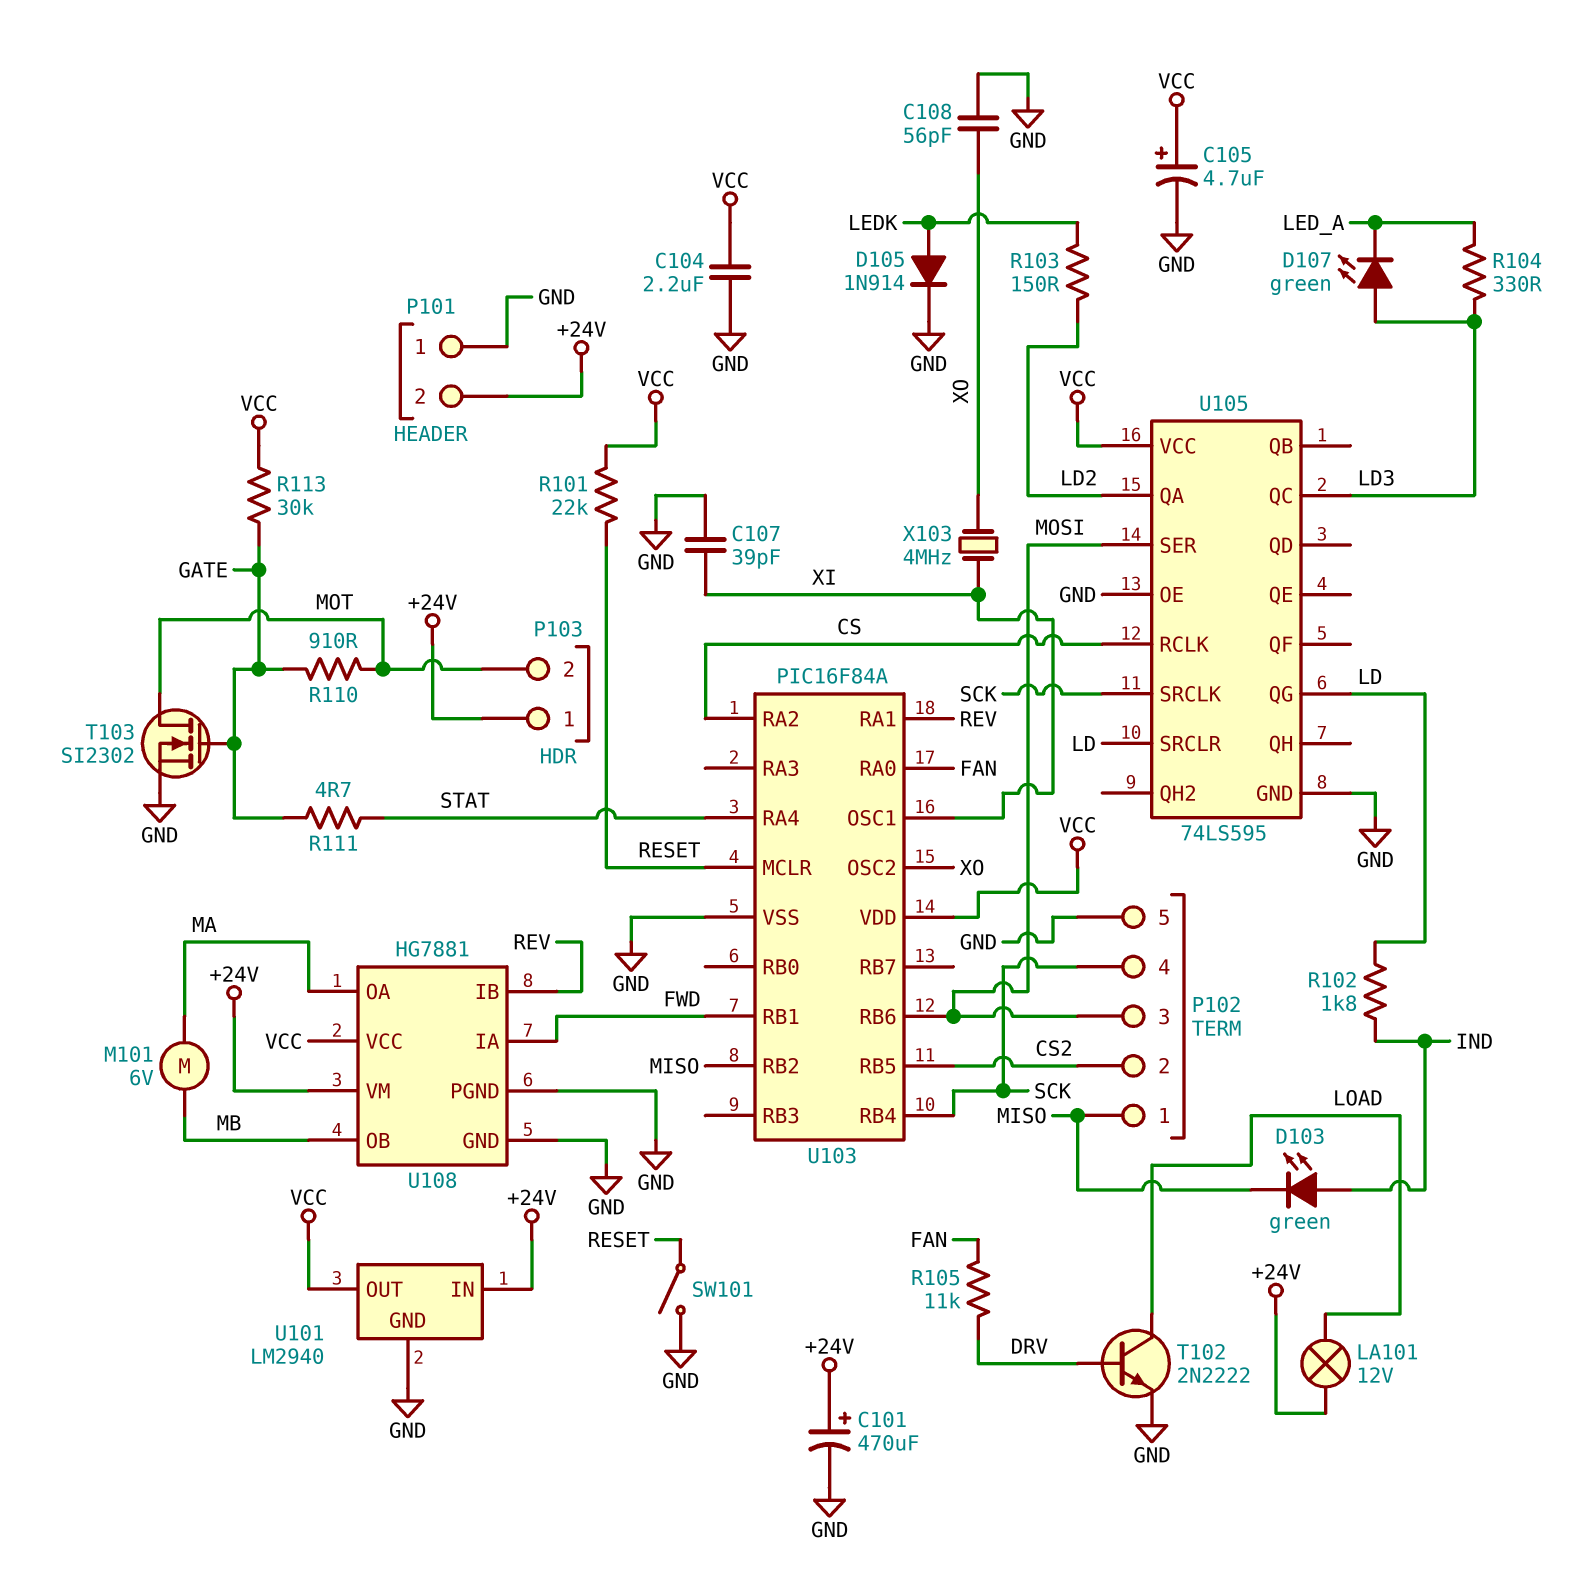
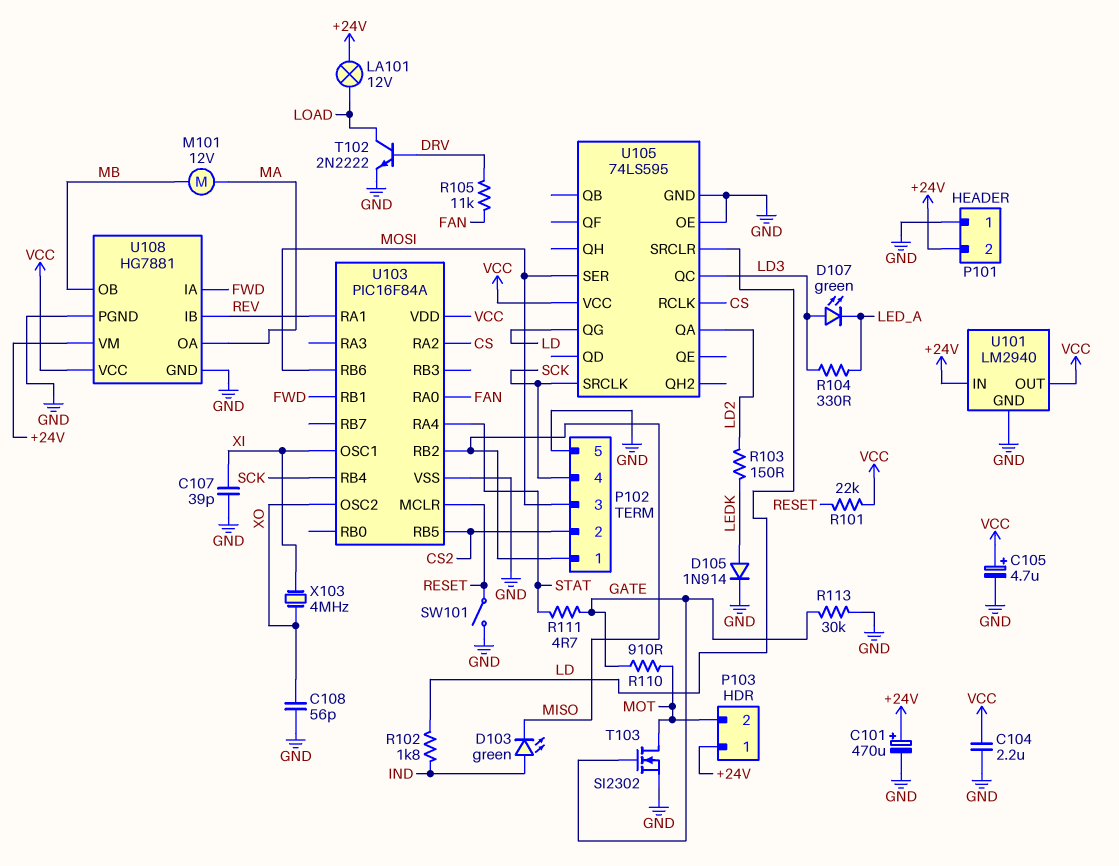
M101: motor 6V (MA, MB) -> motor 12V (MA, MB)
R113: 30k (GATE, VCC) -> 30k (GATE, GND)

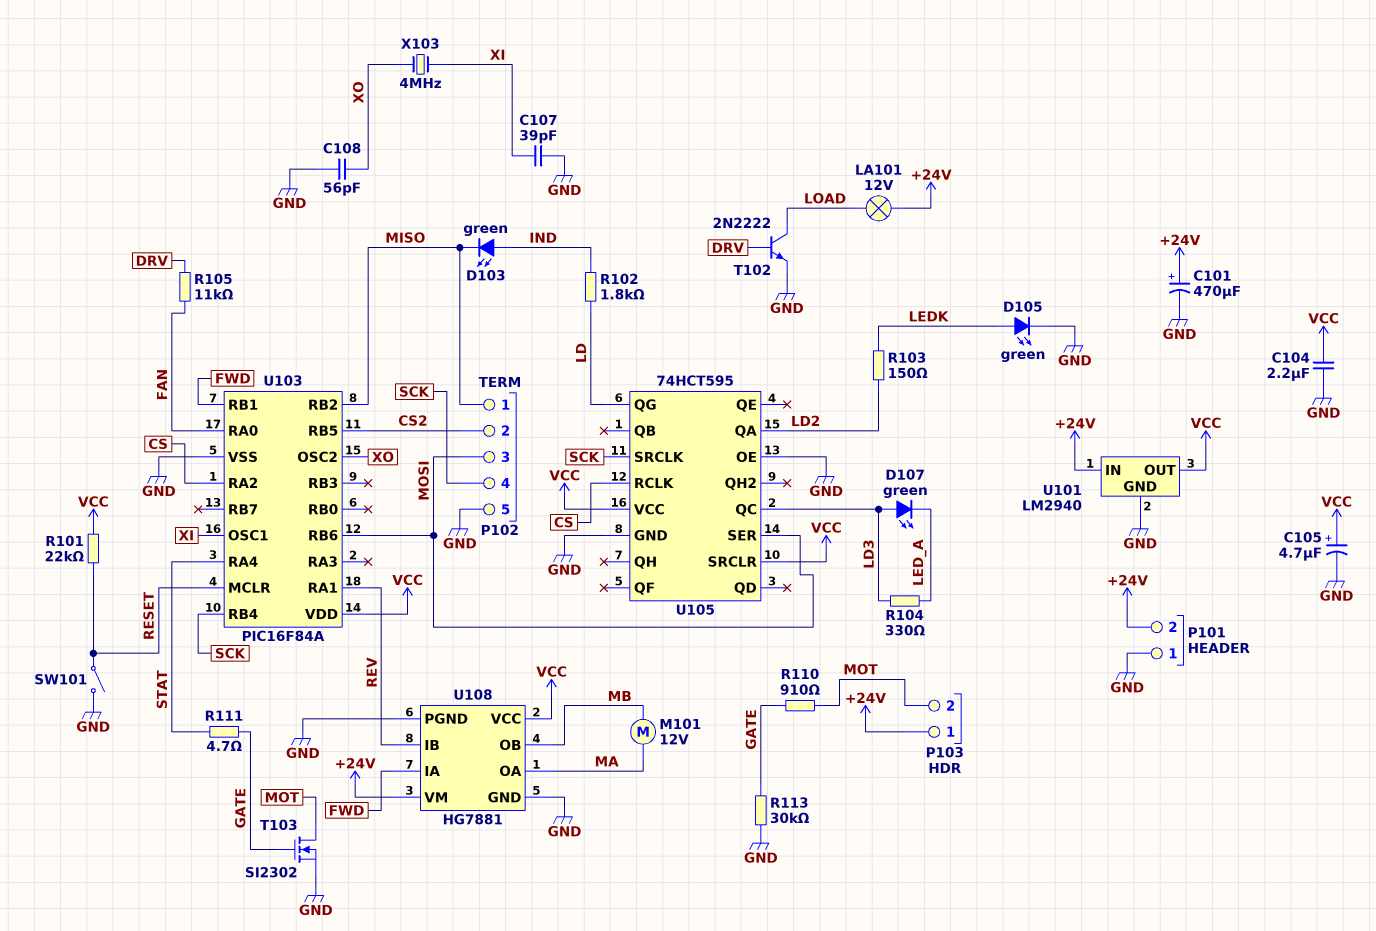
D105: diode 1N914 (A LEDK, K GND) -> LED green (A LEDK, K GND)
U105: 74LS595 -> 74HCT595
U105 pin SRCLR: LD -> VCC

